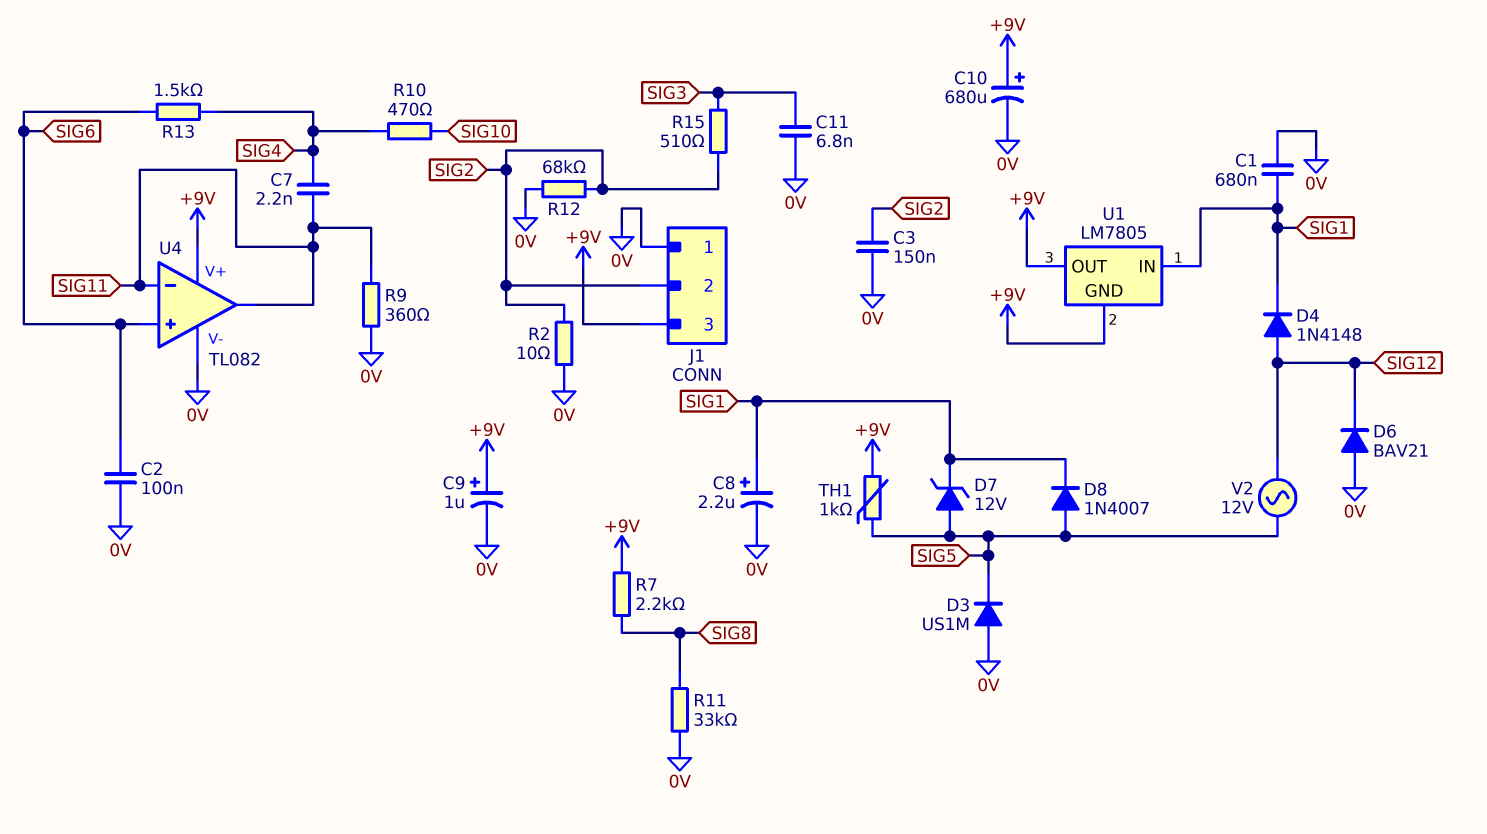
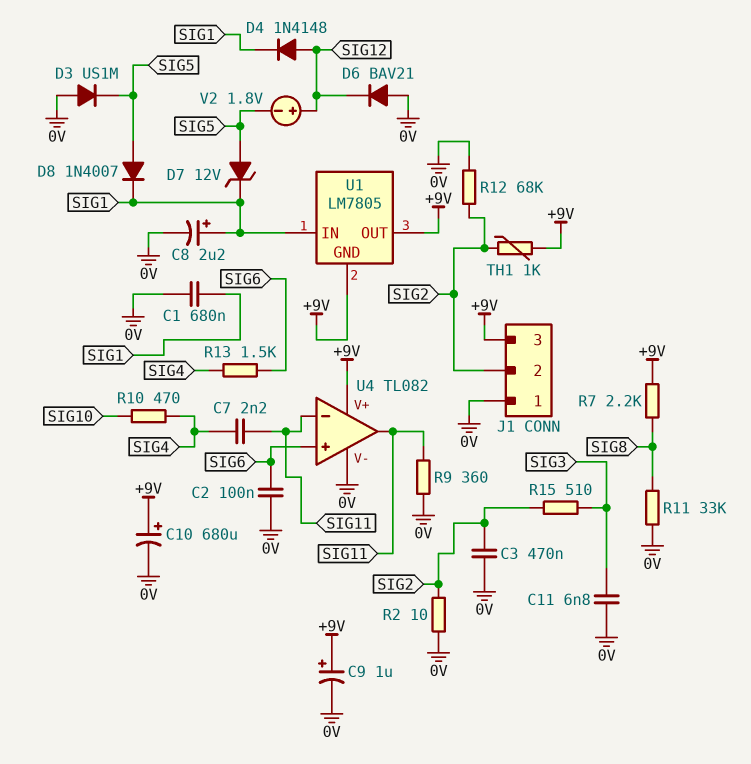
C3: 150nF (0V, SIG2) -> 470nF (0V, SIG2)
TH1: 1k (+9V, SIG5) -> 1k (+9V, SIG2)
V2: AC 12V (SIG5, SIG12) -> 1.8V (plus SIG12, minus SIG5)

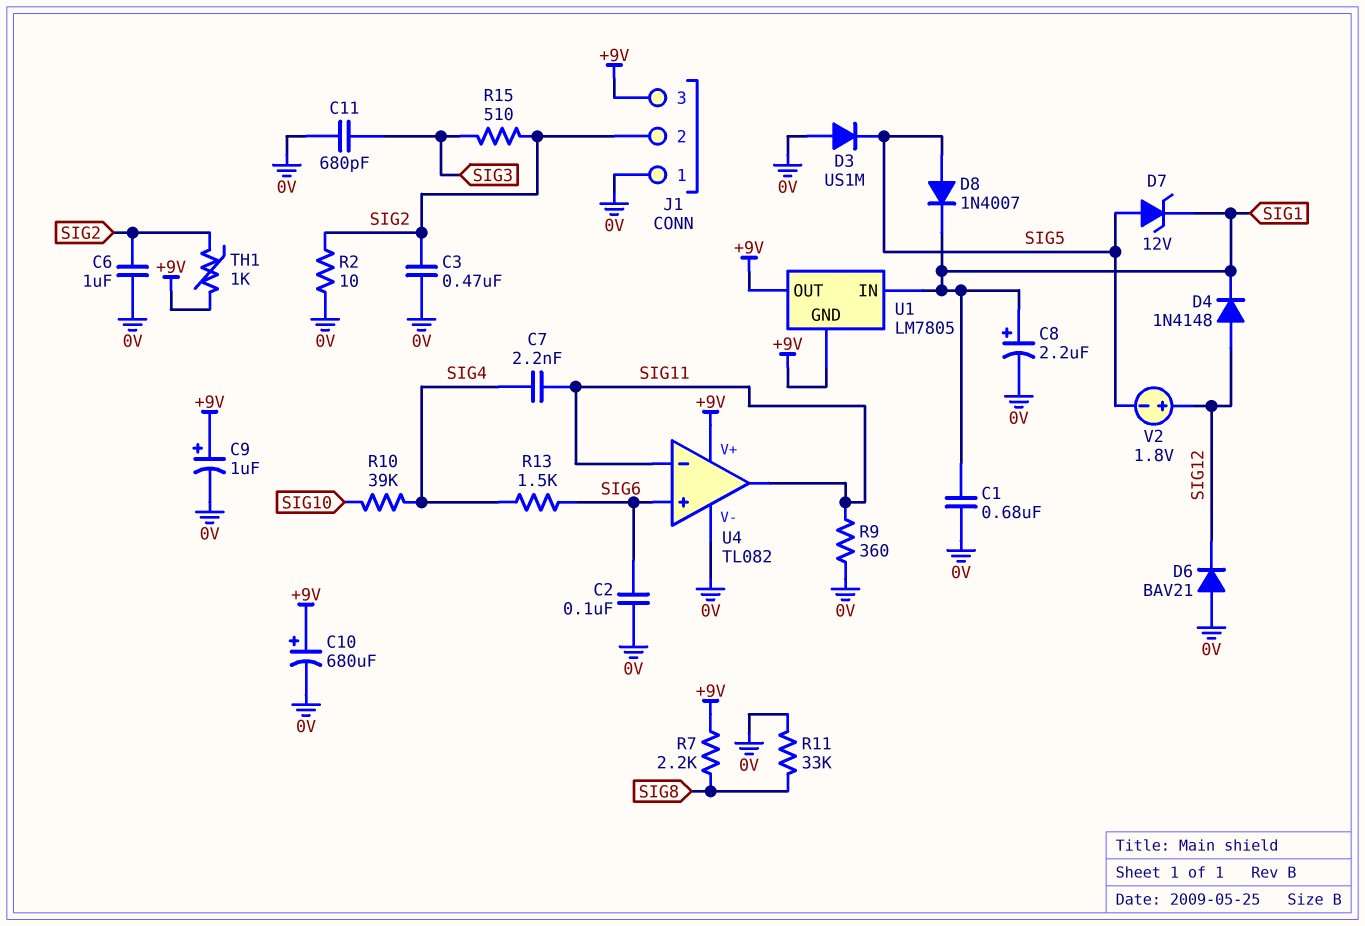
C6: none -> 1uF (0V, SIG2)
C11: 6.8nF (0V, SIG3) -> 680pF (0V, SIG3)
R10: 470 (SIG4, SIG10) -> 39k (SIG4, SIG10)
R12: 68k (0V, SIG2) -> none

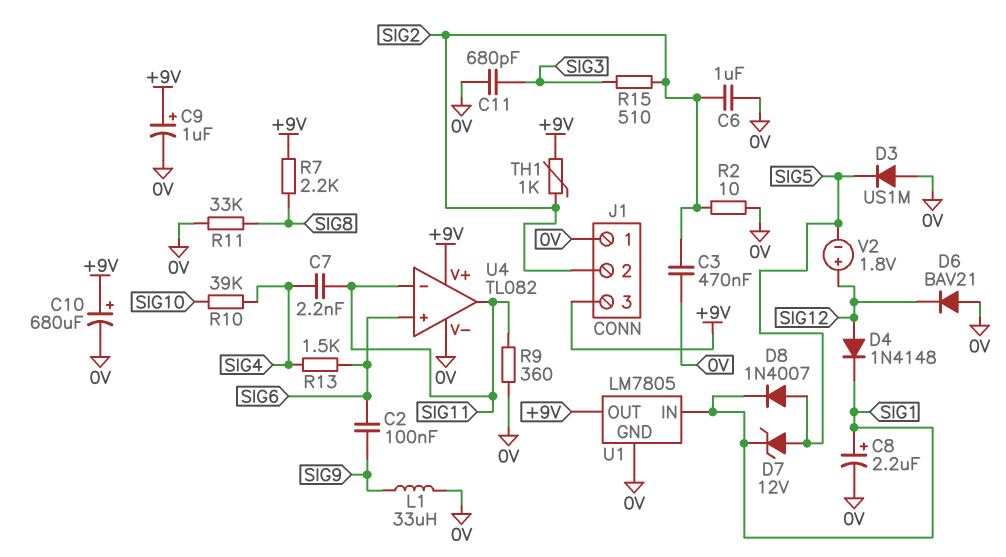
C1: 680nF (0V, SIG1) -> none
C2: 100nF (0V, SIG6) -> 100nF (SIG6, SIG9)
L1: none -> 33uH (0V, SIG9)
U1 pin GND: +9V -> 0V

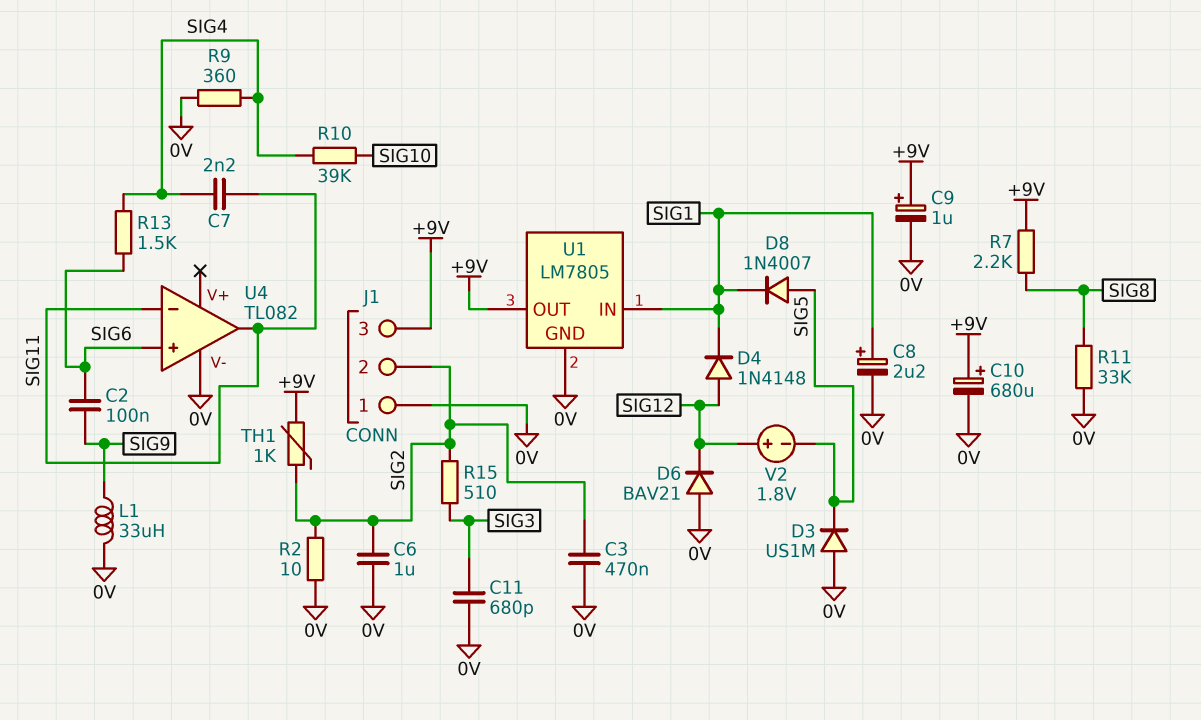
D7: zener 12V (A SIG5, K SIG1) -> none
R9: 360 (0V, SIG11) -> 360 (0V, SIG4)
U4 pin V+: +9V -> none

